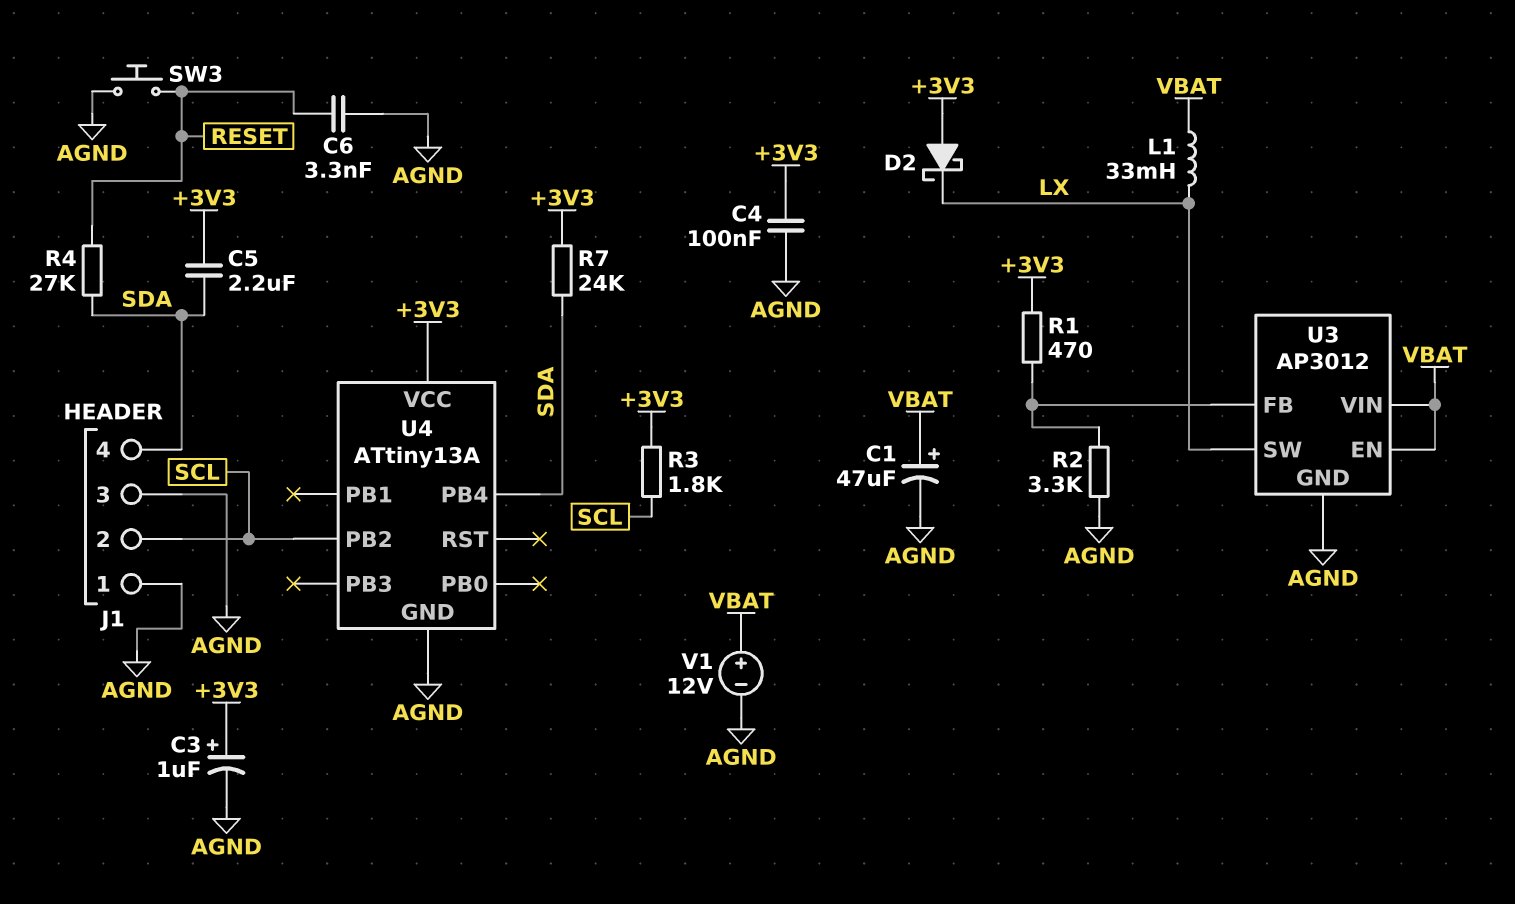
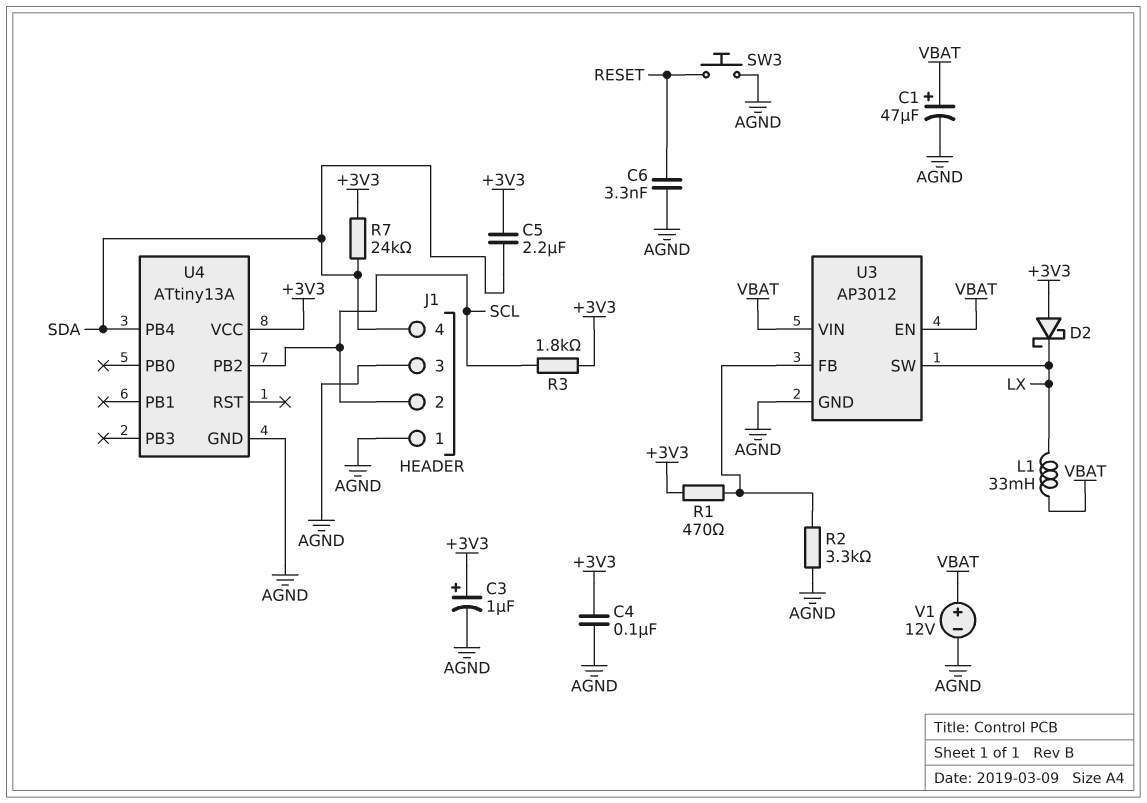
R4: 27k (RESET, SDA) -> none

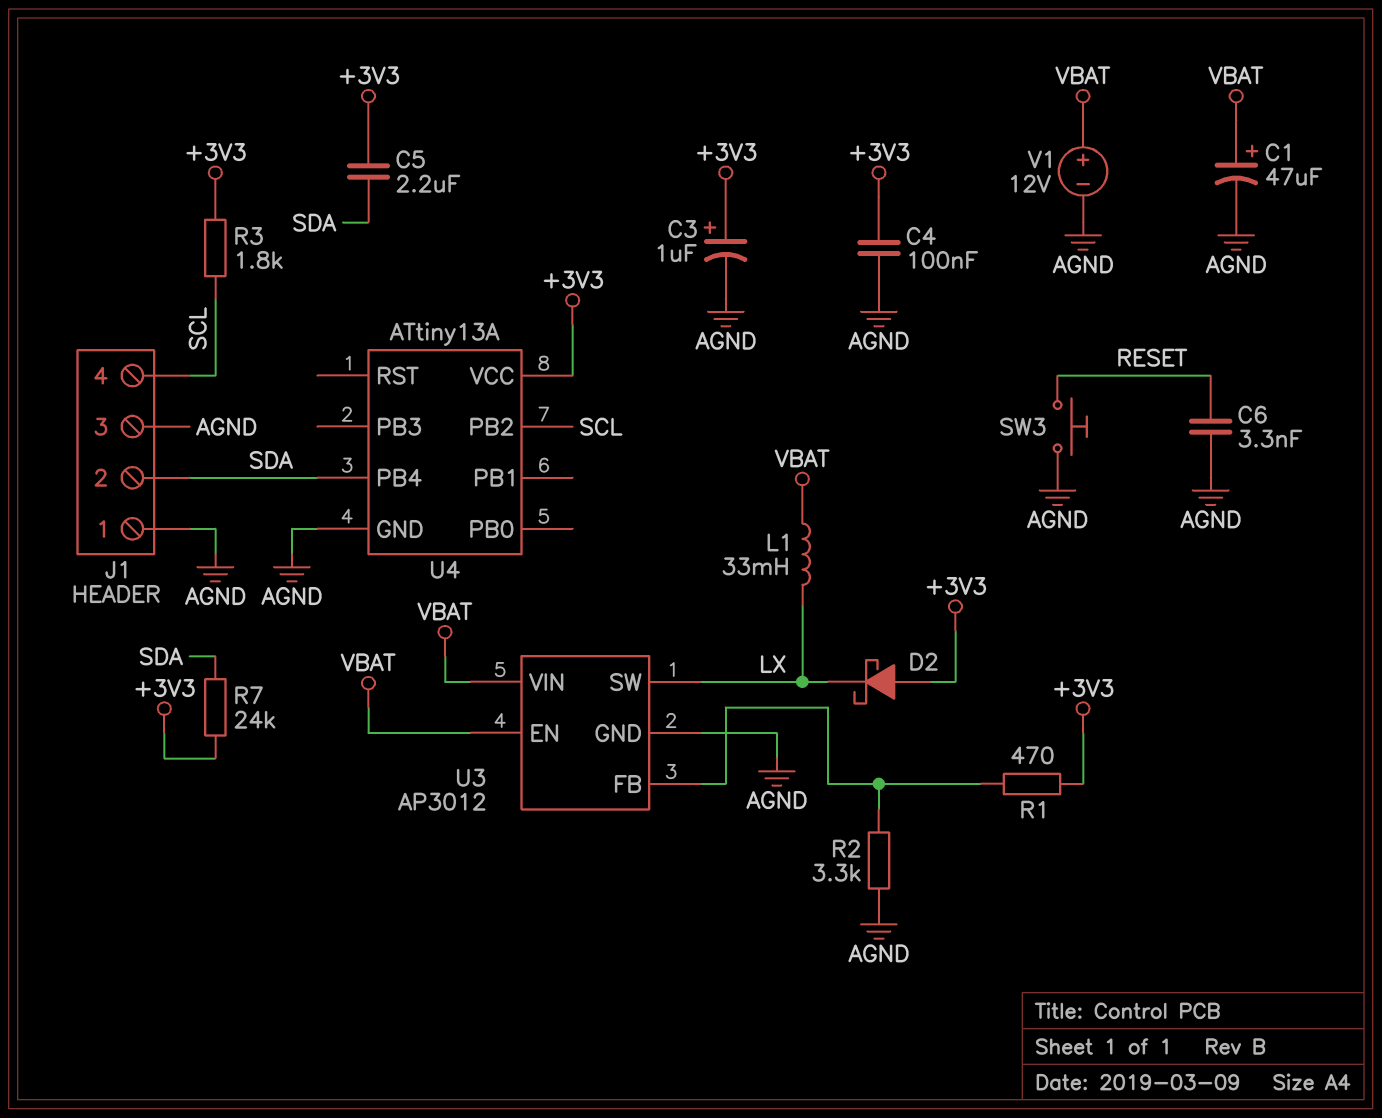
J1 pin 2: SCL -> SDA
J1 pin 4: SDA -> SCL

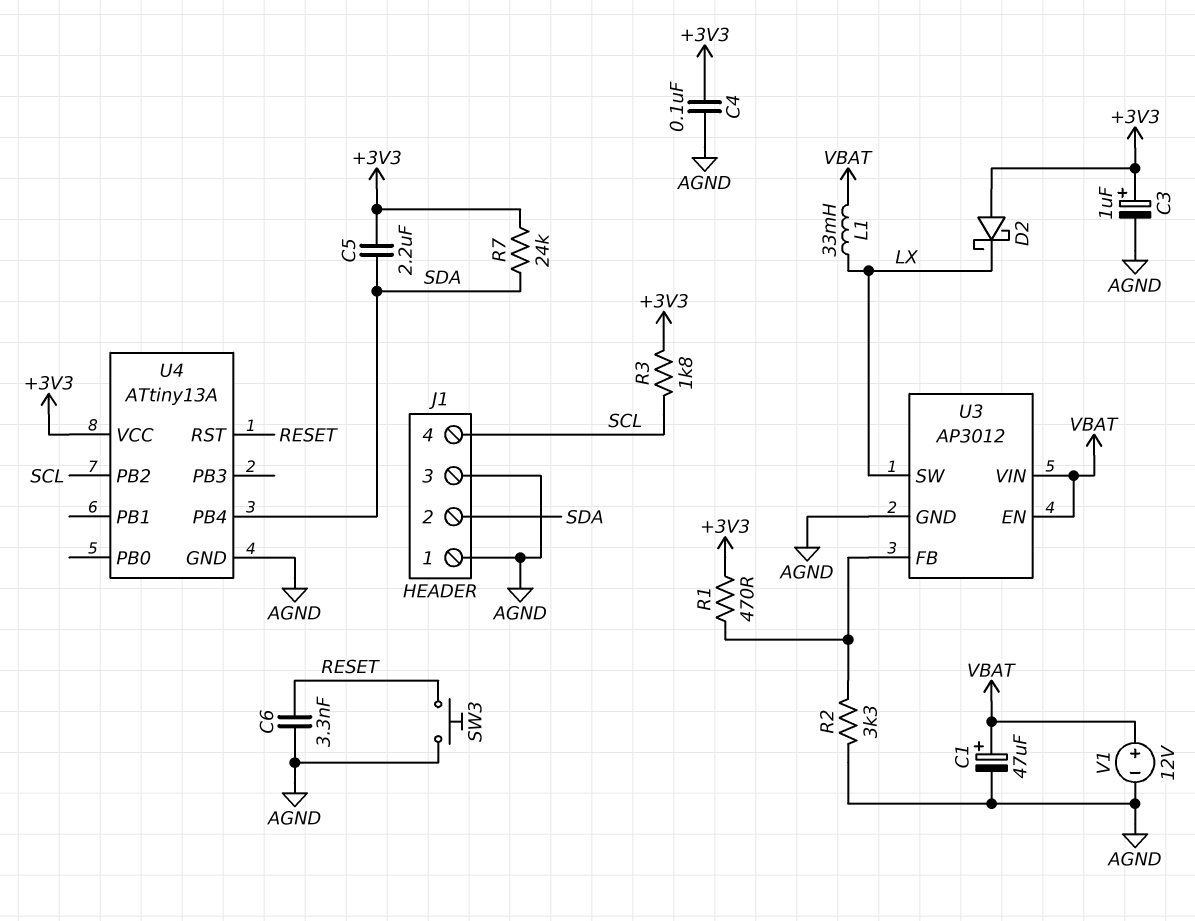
U4 pin RST: none -> RESET

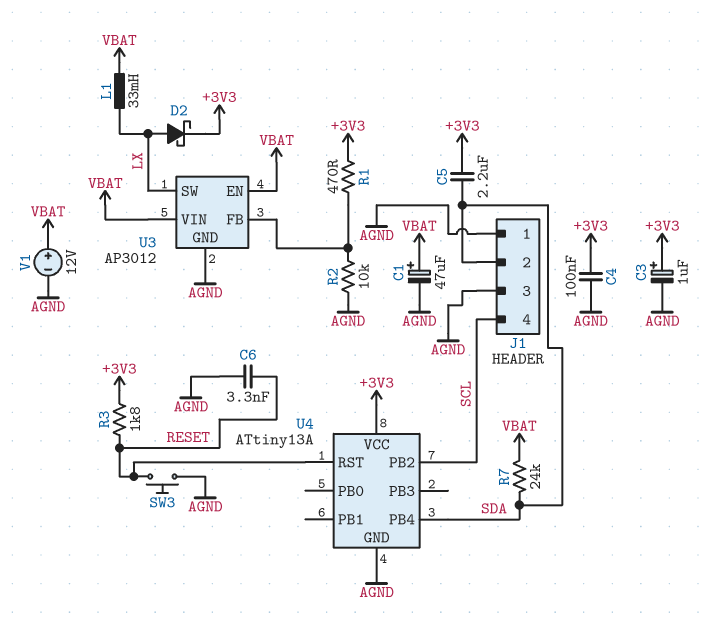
D2: schottky (A +3V3, K LX) -> schottky (A LX, K +3V3)
R2: 3.3k (AGND, U3/FB) -> 10k (AGND, U3/FB)
R3: 1.8k (+3V3, SCL) -> 1.8k (+3V3, RESET)
R7: 24k (+3V3, SDA) -> 24k (SDA, VBAT)

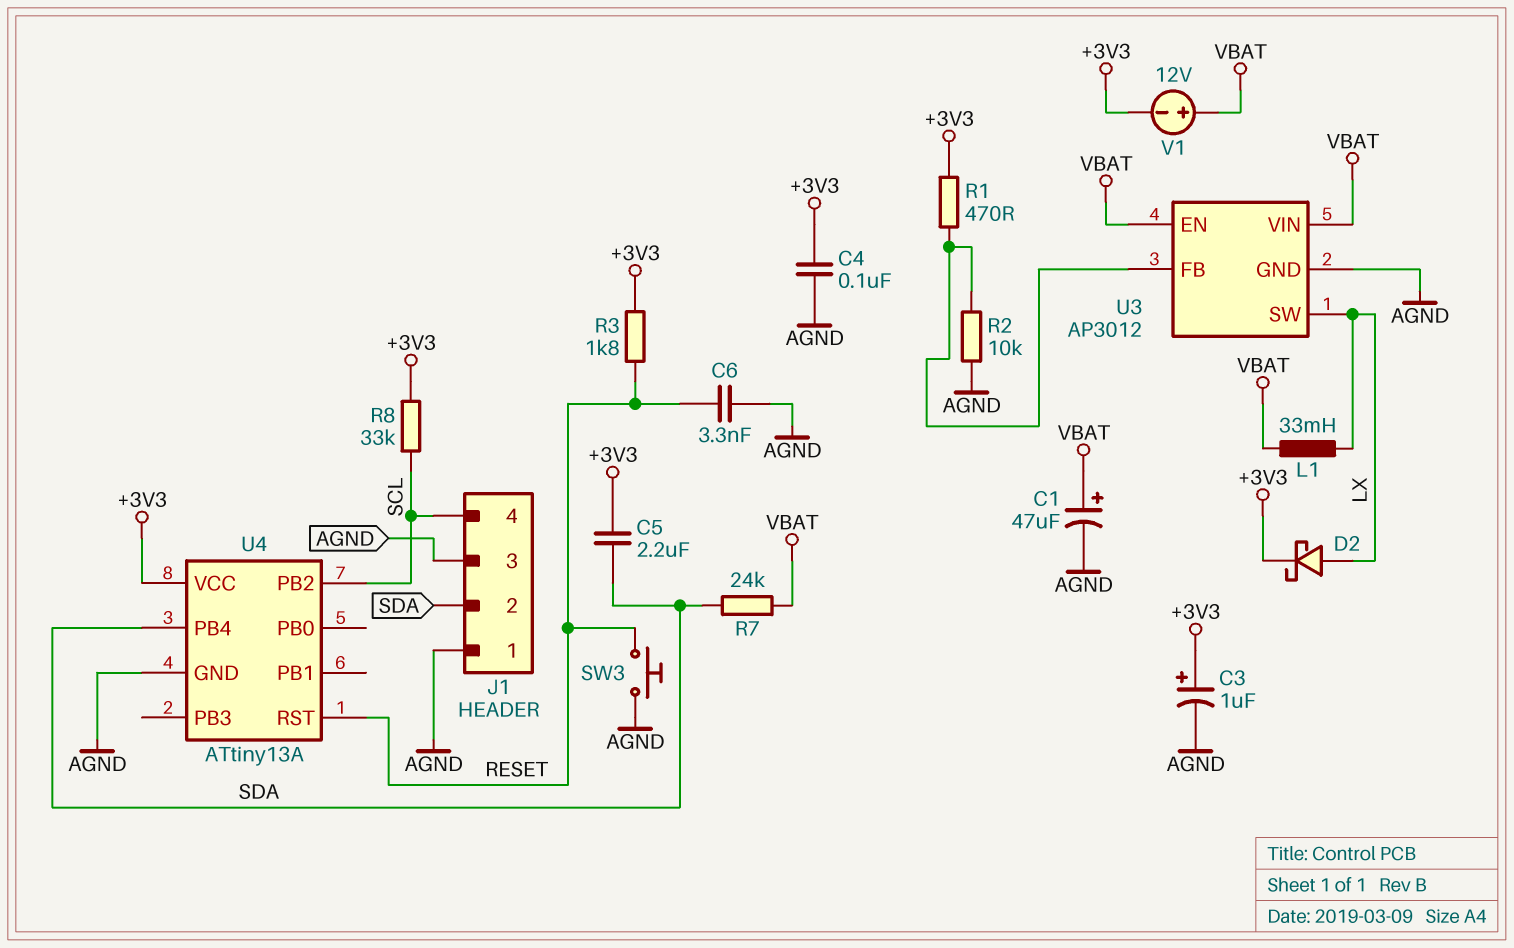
R8: none -> 33k (+3V3, SCL)
V1: 12V (plus VBAT, minus AGND) -> 12V (plus VBAT, minus +3V3)

